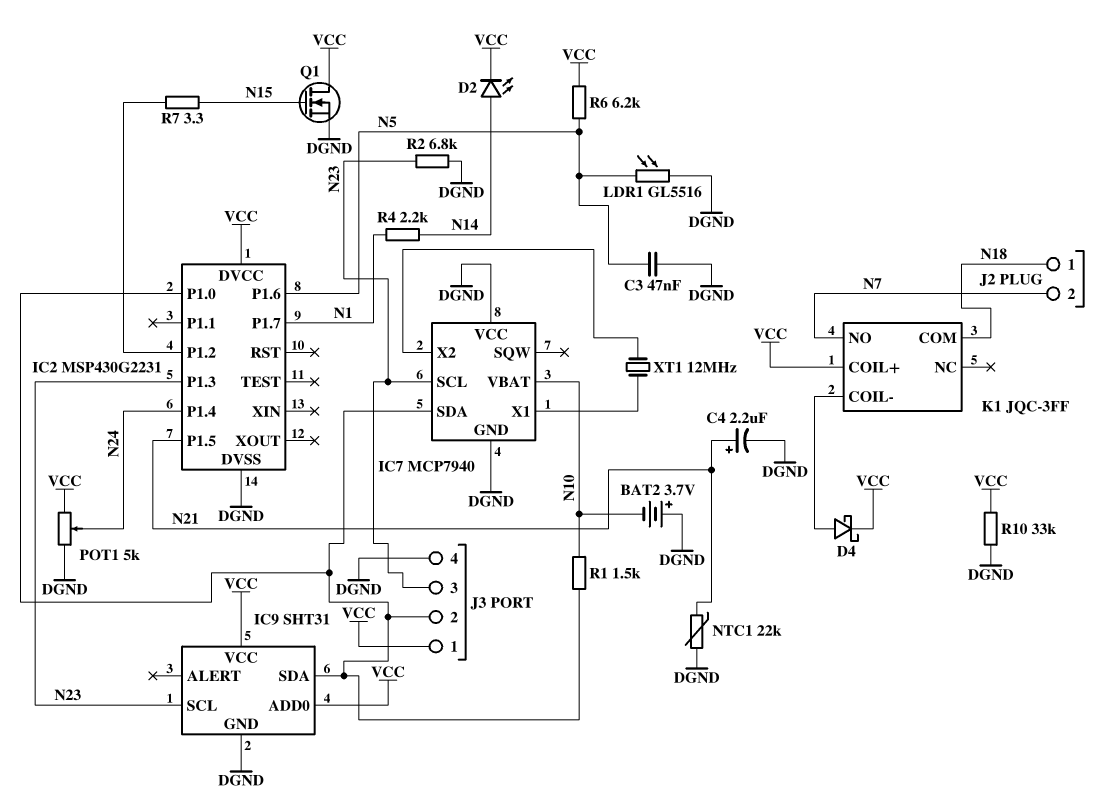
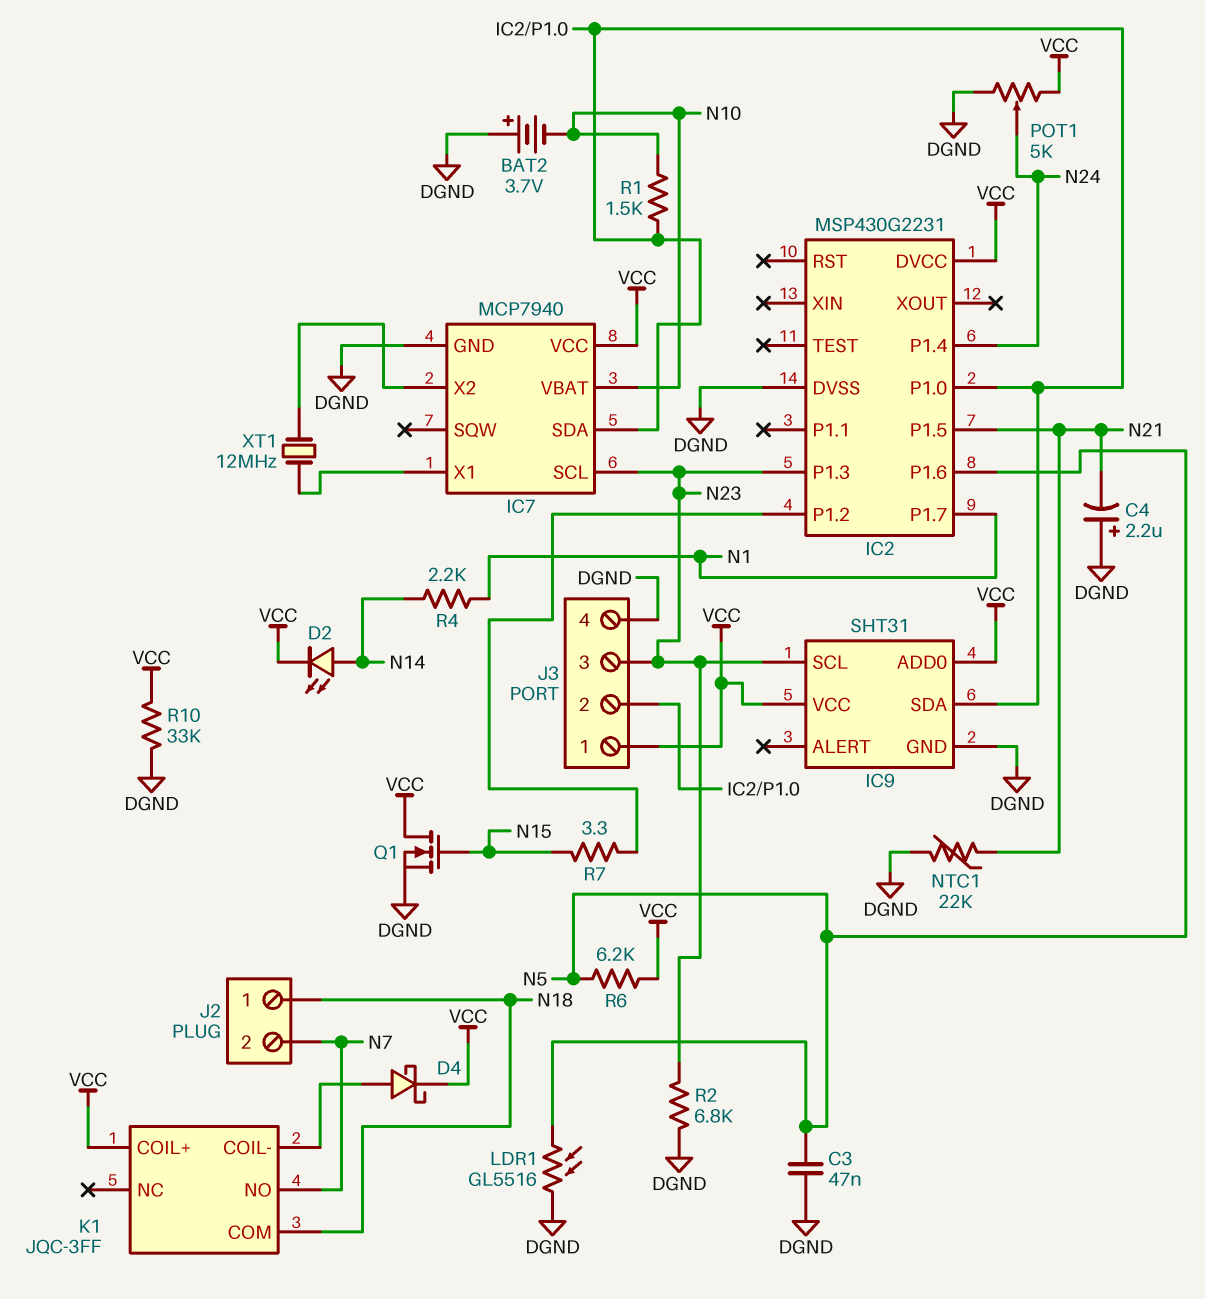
C4: 2.2uF (plus N21, minus DGND) -> 2.2uF (plus DGND, minus N21)
IC7 pin VCC: DGND -> VCC

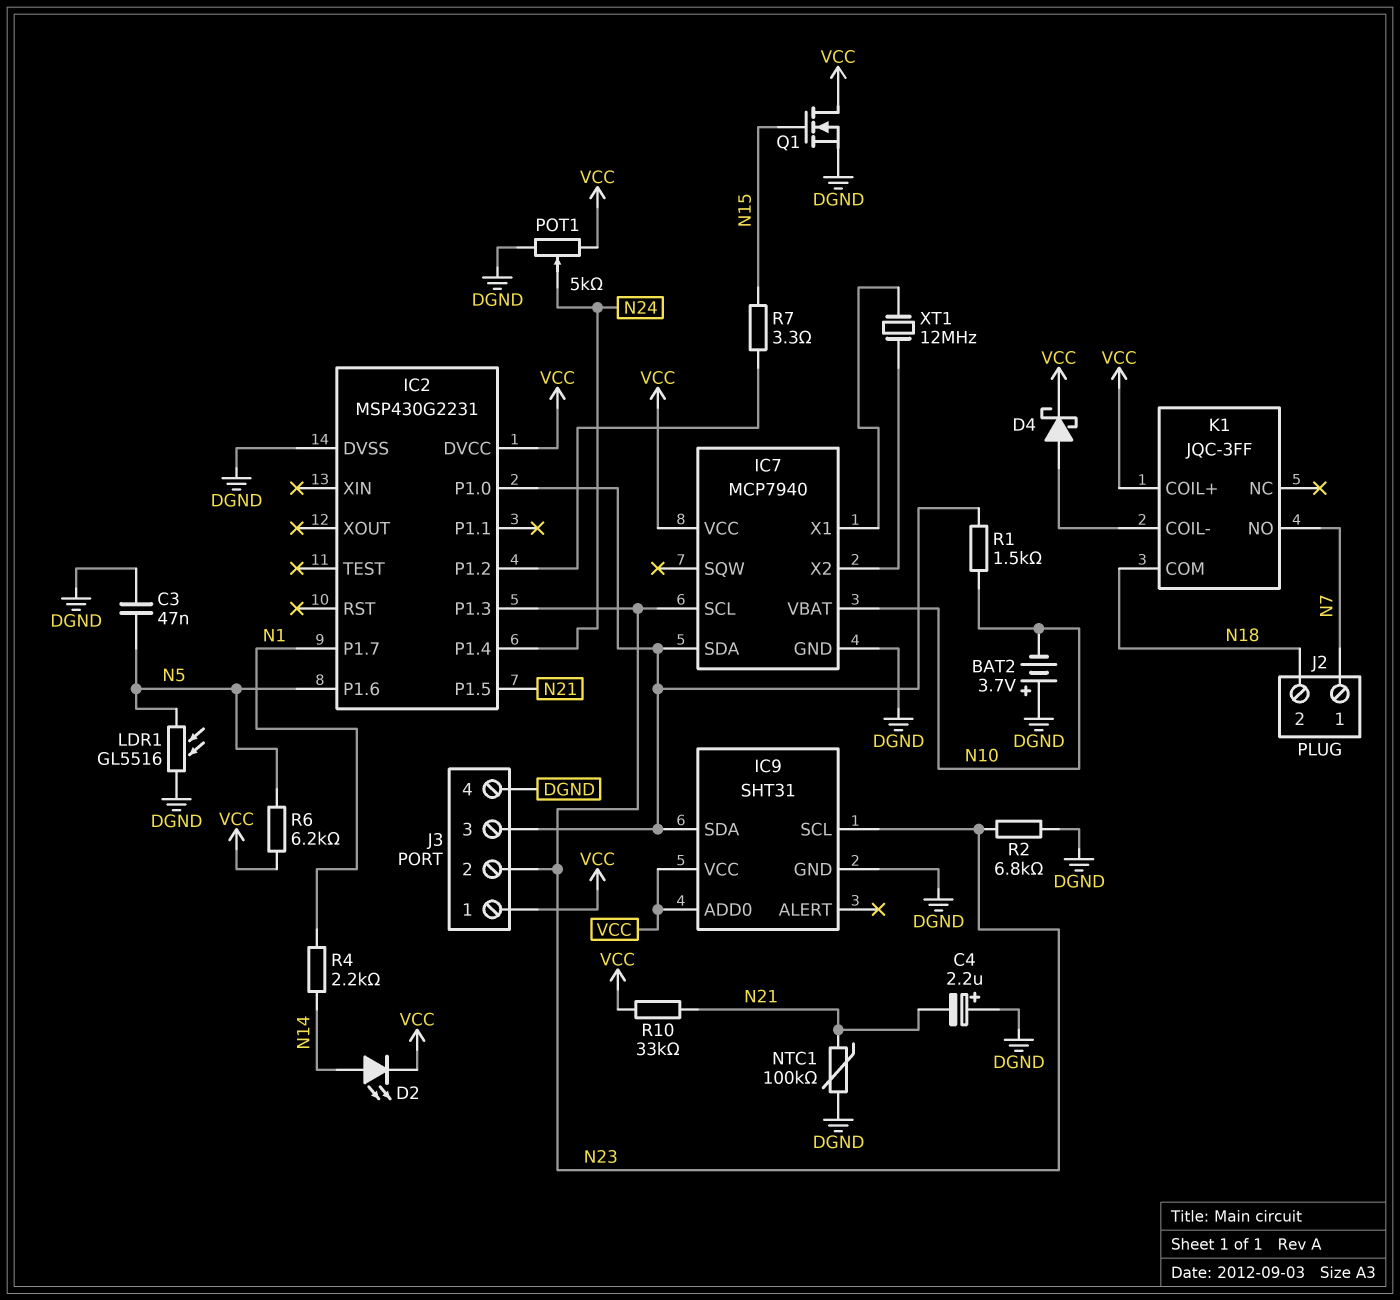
J2 pin 1: N18 -> N7
J2 pin 2: N7 -> N18
J3 pin 2: IC2/P1.0 -> N23
J3 pin 3: N23 -> IC2/P1.0
NTC1: 22k (DGND, N21) -> 100k (DGND, N21)
R10: 33k (DGND, VCC) -> 33k (N21, VCC)

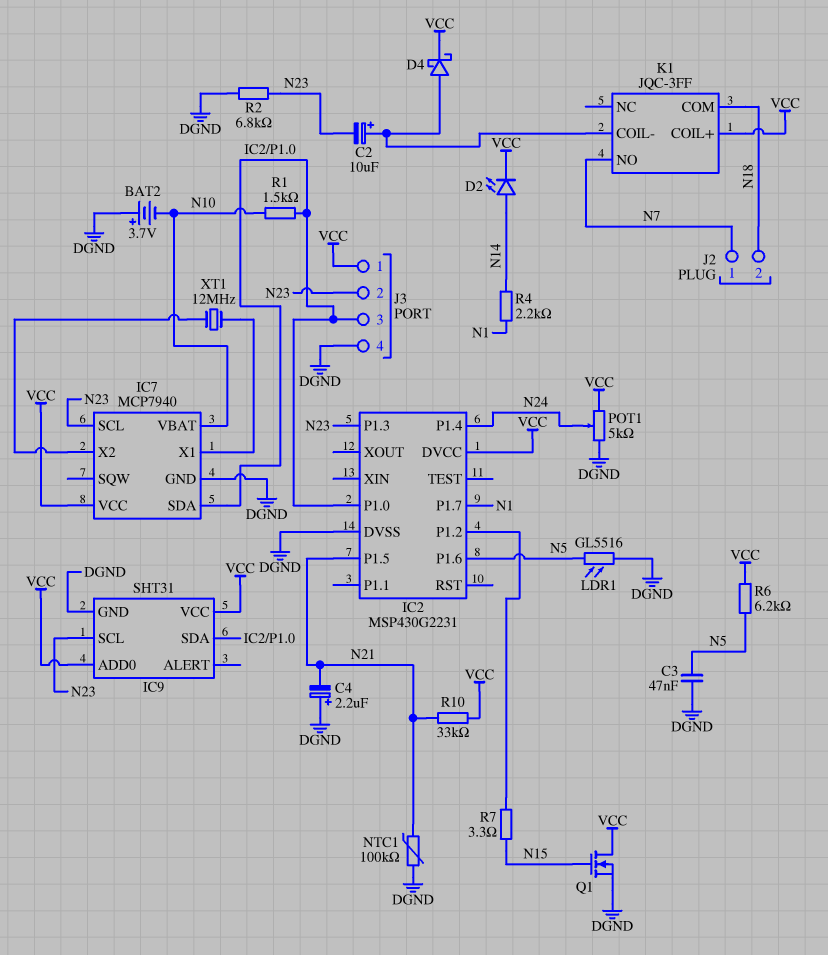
C2: none -> 10uF (plus K1/COIL-, minus N23)

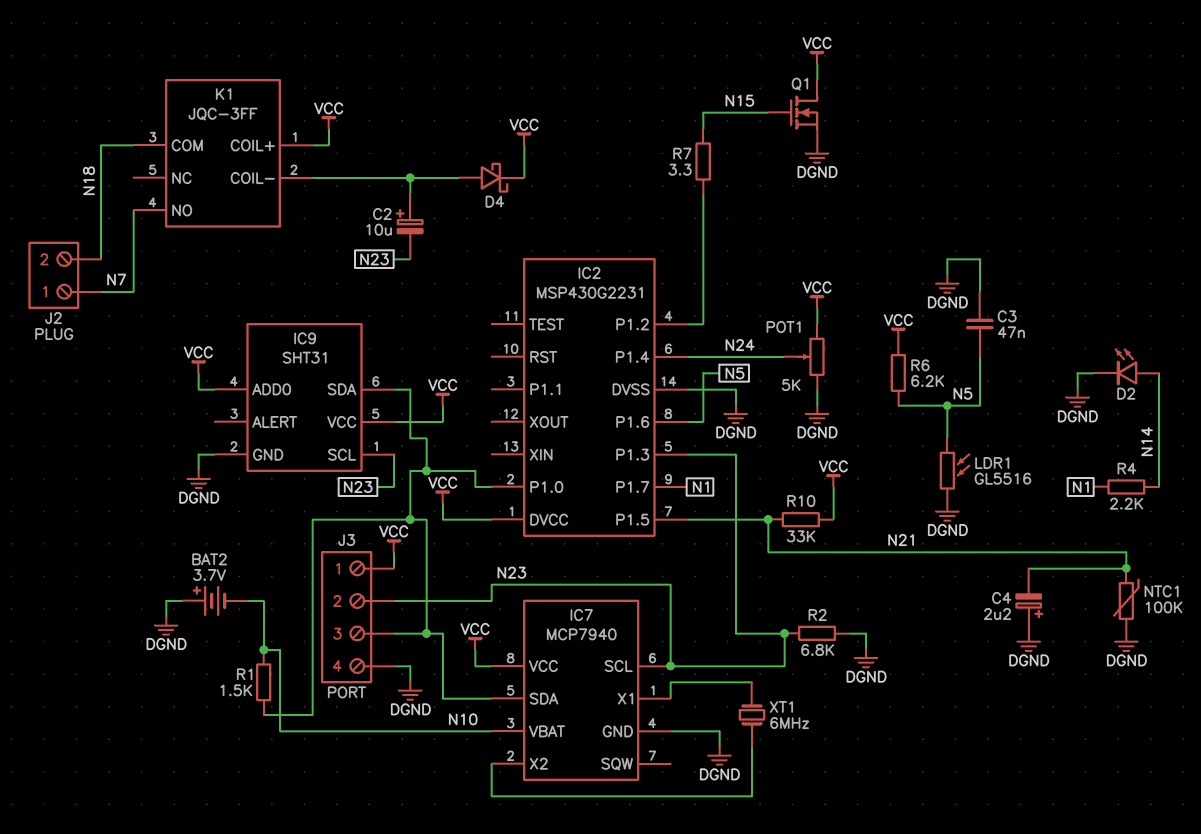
D2: LED (A N14, K VCC) -> LED (A N14, K DGND)
XT1: 12MHz (IC7/X1, IC7/X2) -> 6MHz (IC7/X1, IC7/X2)

